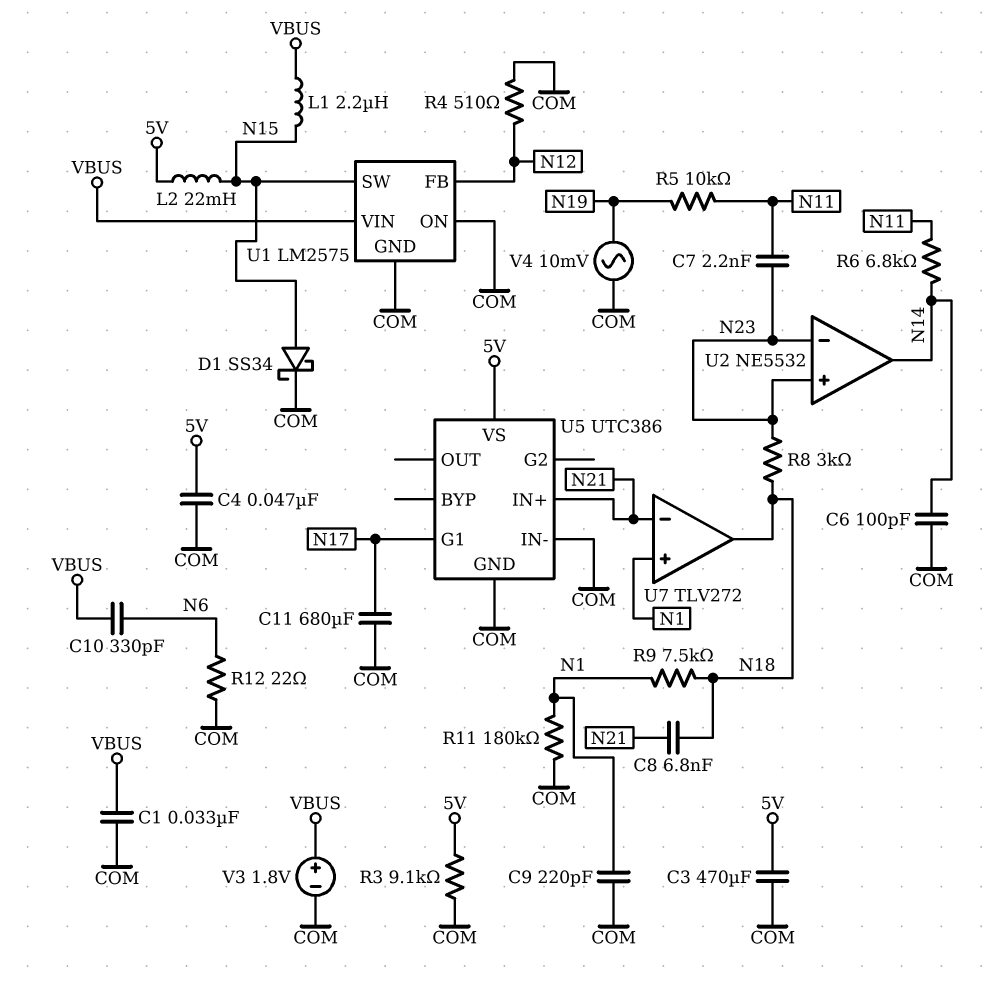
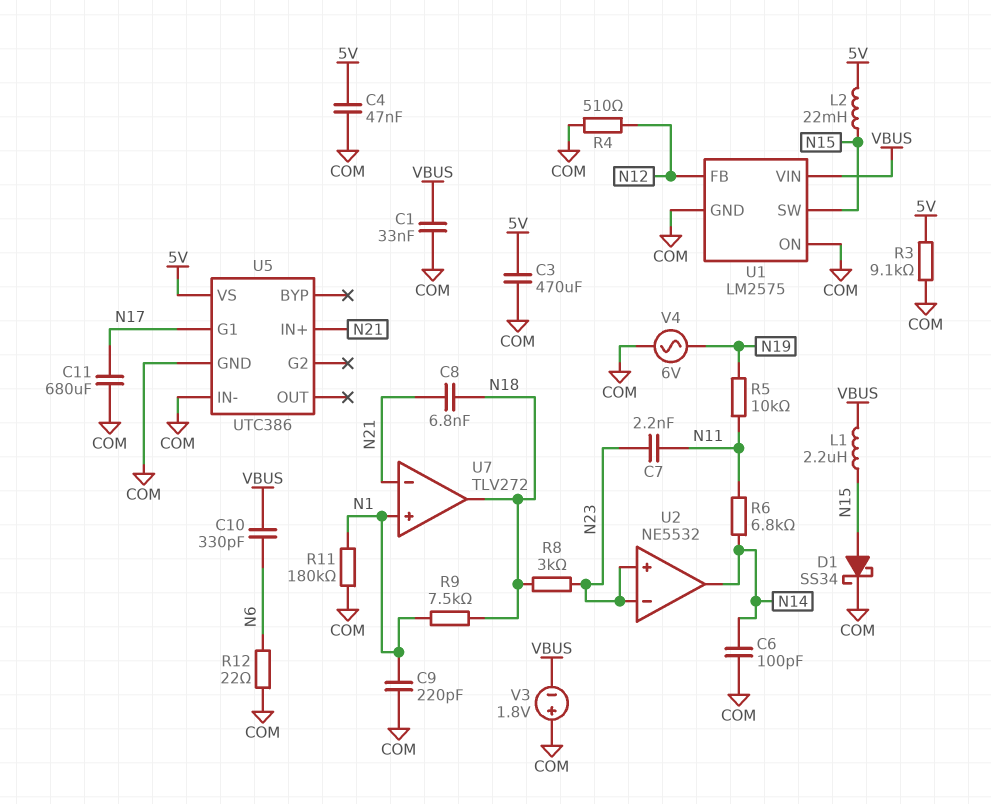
V3: 1.8V (plus VBUS, minus COM) -> 1.8V (plus COM, minus VBUS)
V4: AC 10mV (COM, N19) -> AC 6V (COM, N19)

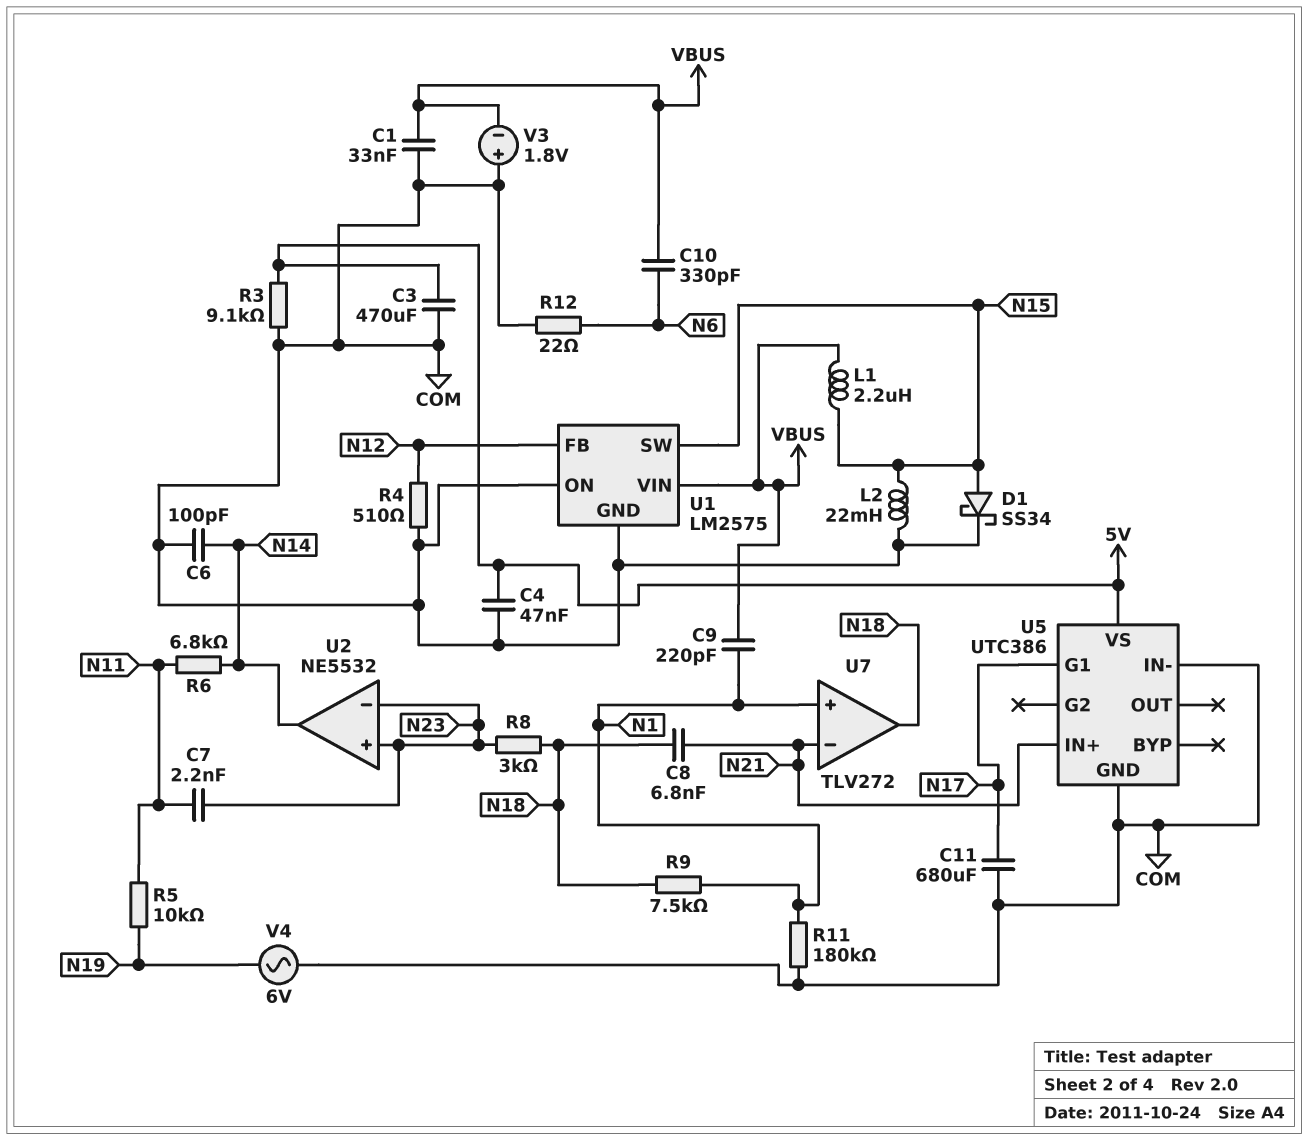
C9: 220pF (COM, N1) -> 220pF (N1, VBUS)
L2: 22mH (5V, N15) -> 22mH (COM, N15)

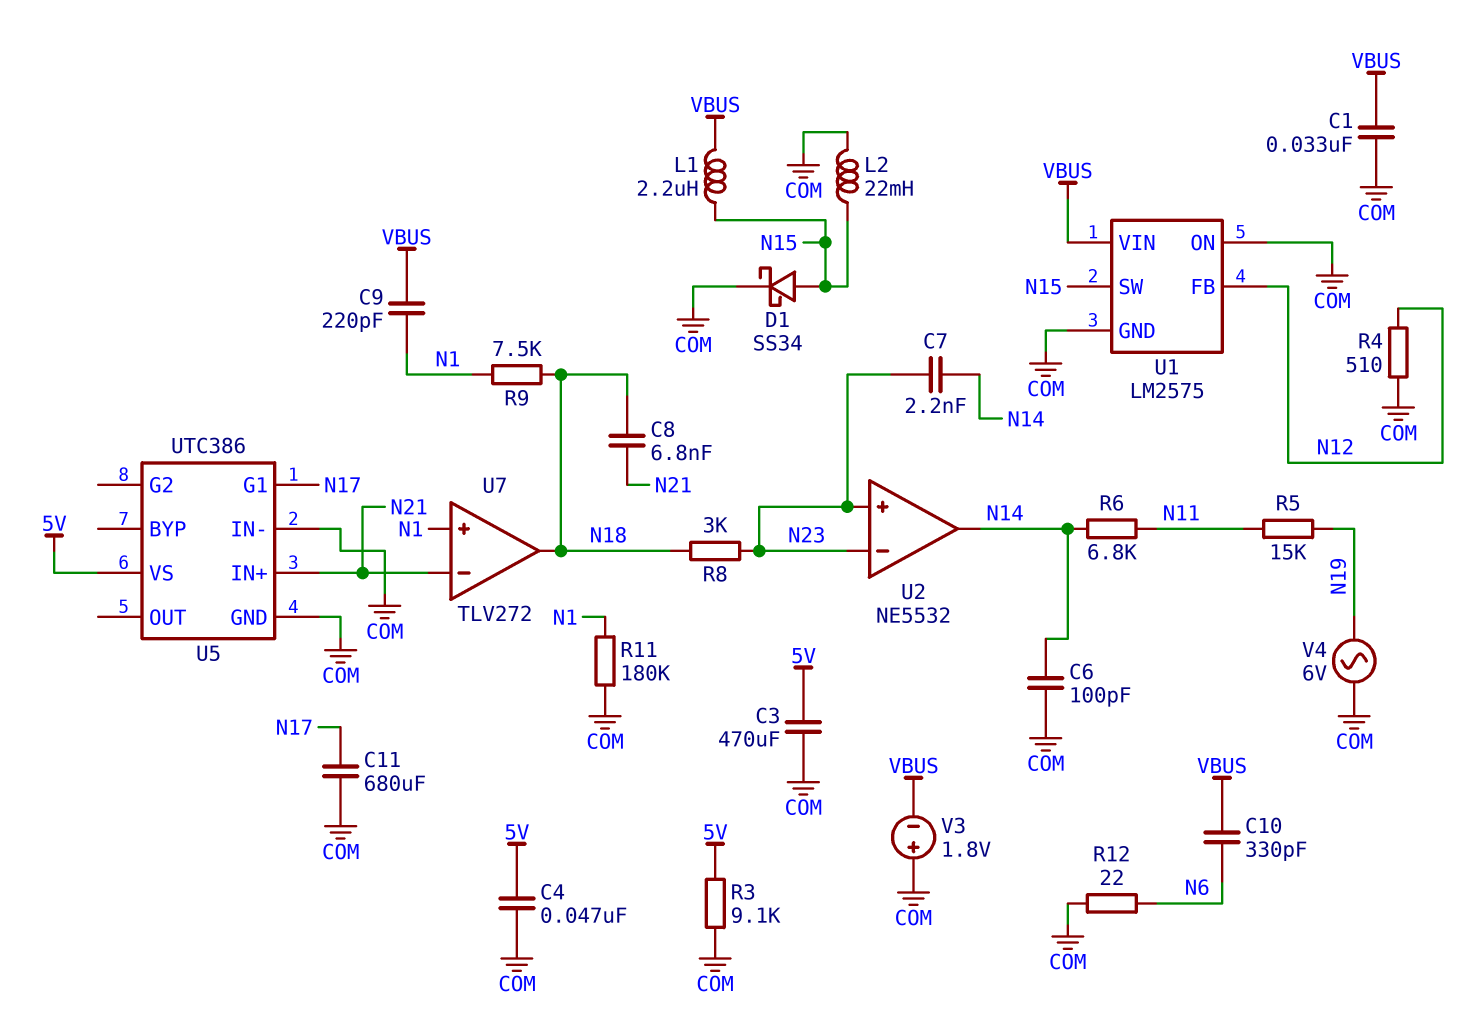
C7: 2.2nF (N11, N23) -> 2.2nF (N14, N23)
R5: 10k (N11, N19) -> 15k (N11, N19)

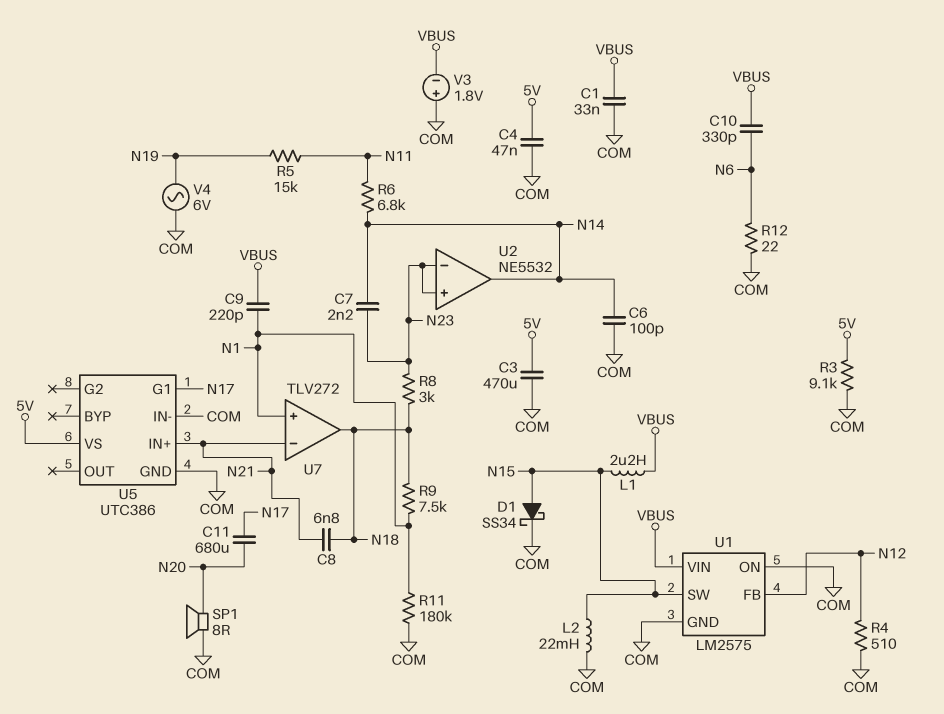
C11: 680uF (COM, N17) -> 680uF (N17, N20)
SP1: none -> speaker 8R (COM, N20)

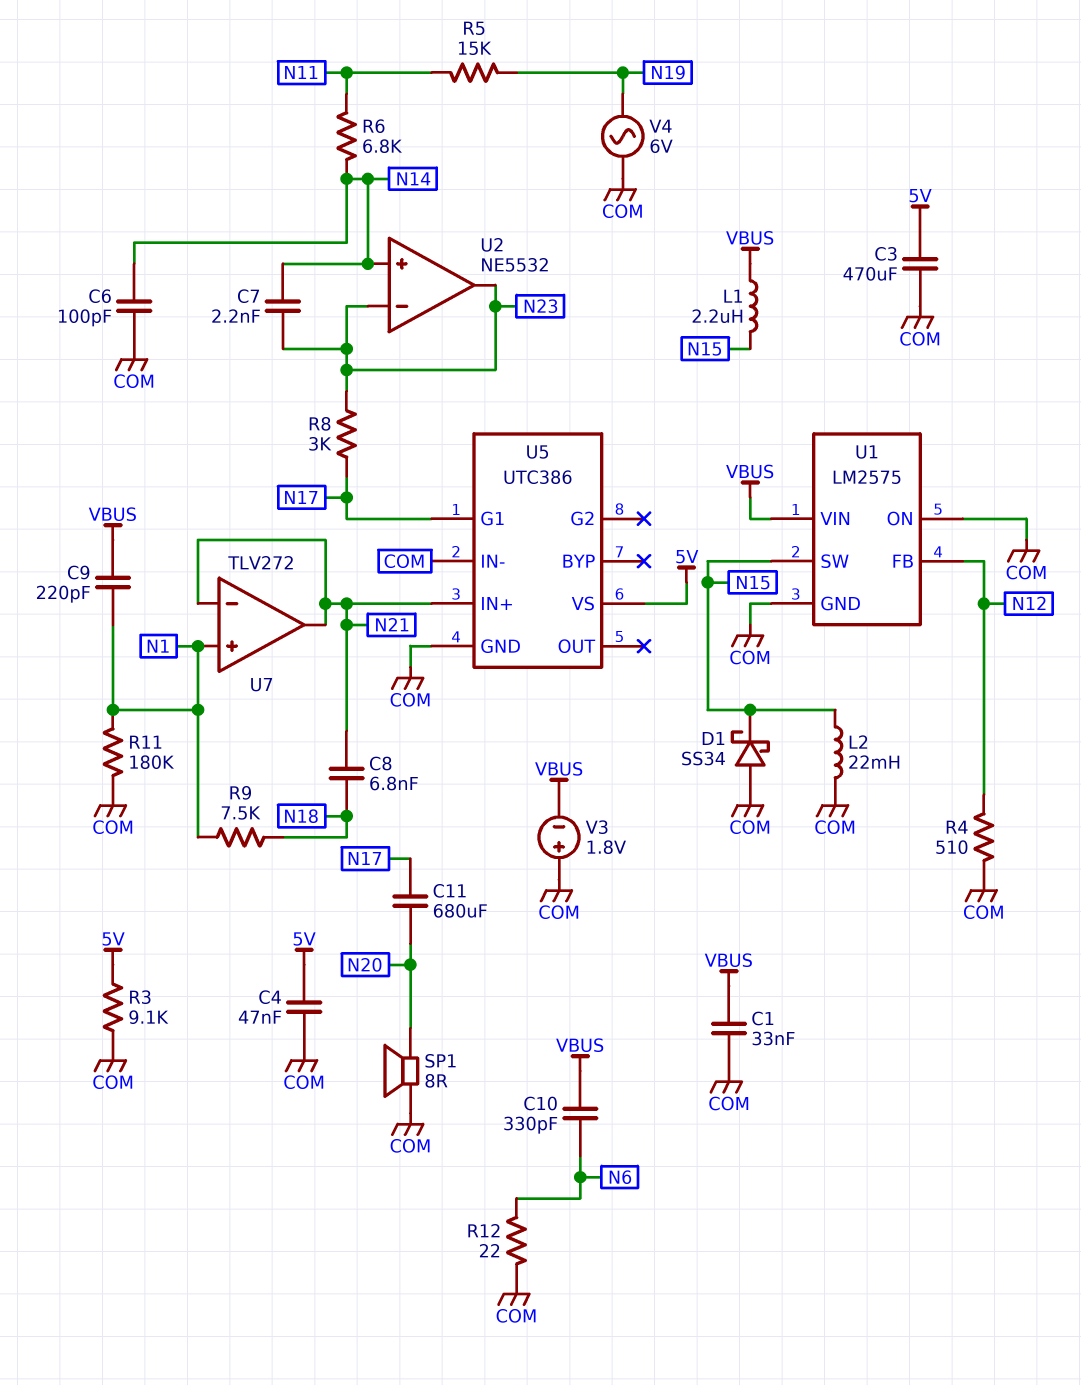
D1: schottky SS34 (A N15, K COM) -> schottky SS34 (A COM, K N15)
R8: 3k (N18, N23) -> 3k (N17, N23)
U2 pin in+: N23 -> N14
U2 pin out: N14 -> N23
U7 pin out: N18 -> N21

